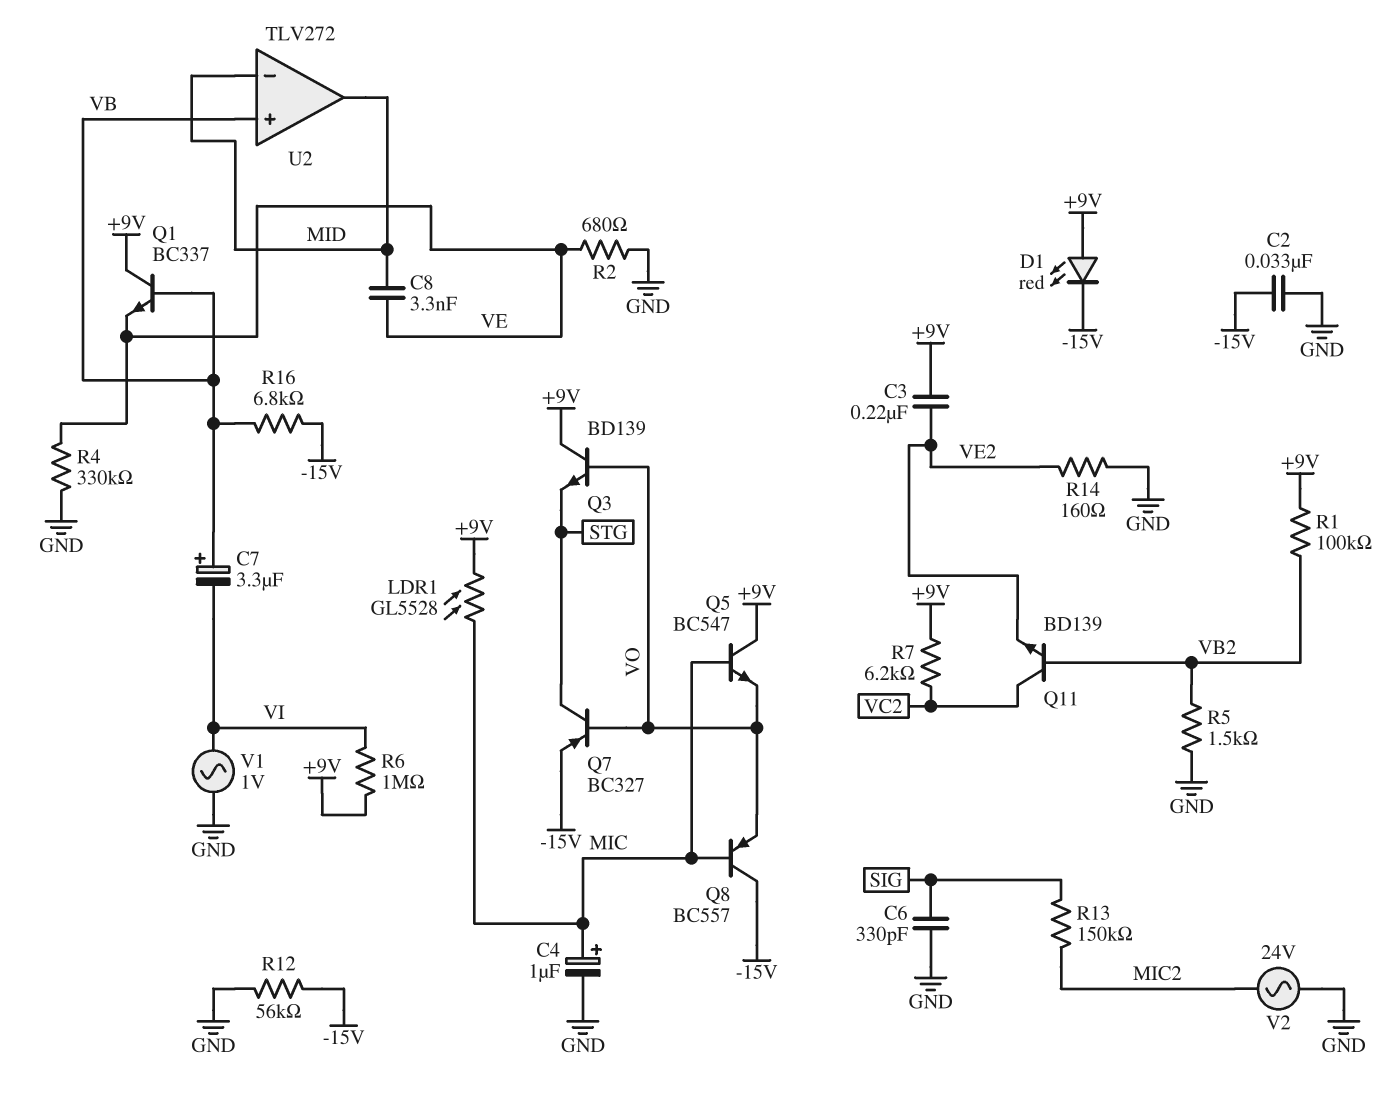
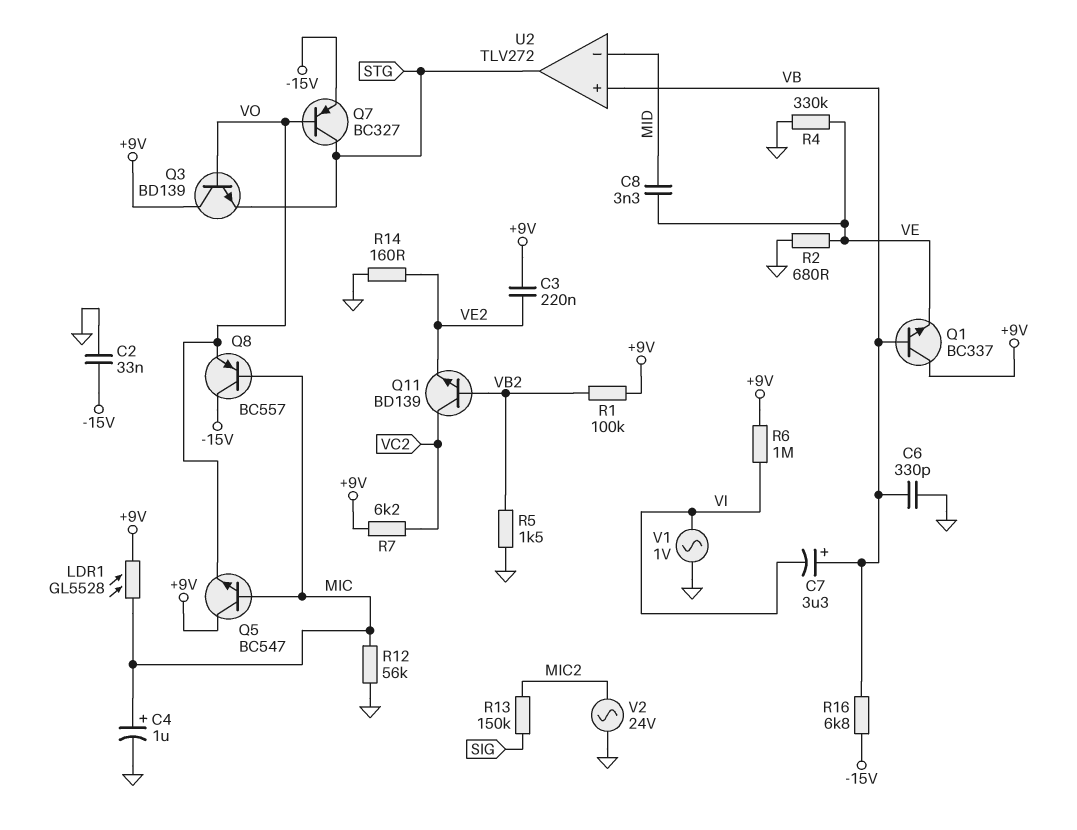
C6: 330pF (GND, SIG) -> 330pF (GND, VB)
D1: LED red (A +9V, K -15V) -> none
R12: 56k (-15V, GND) -> 56k (GND, MIC)
U2 pin out: MID -> STG

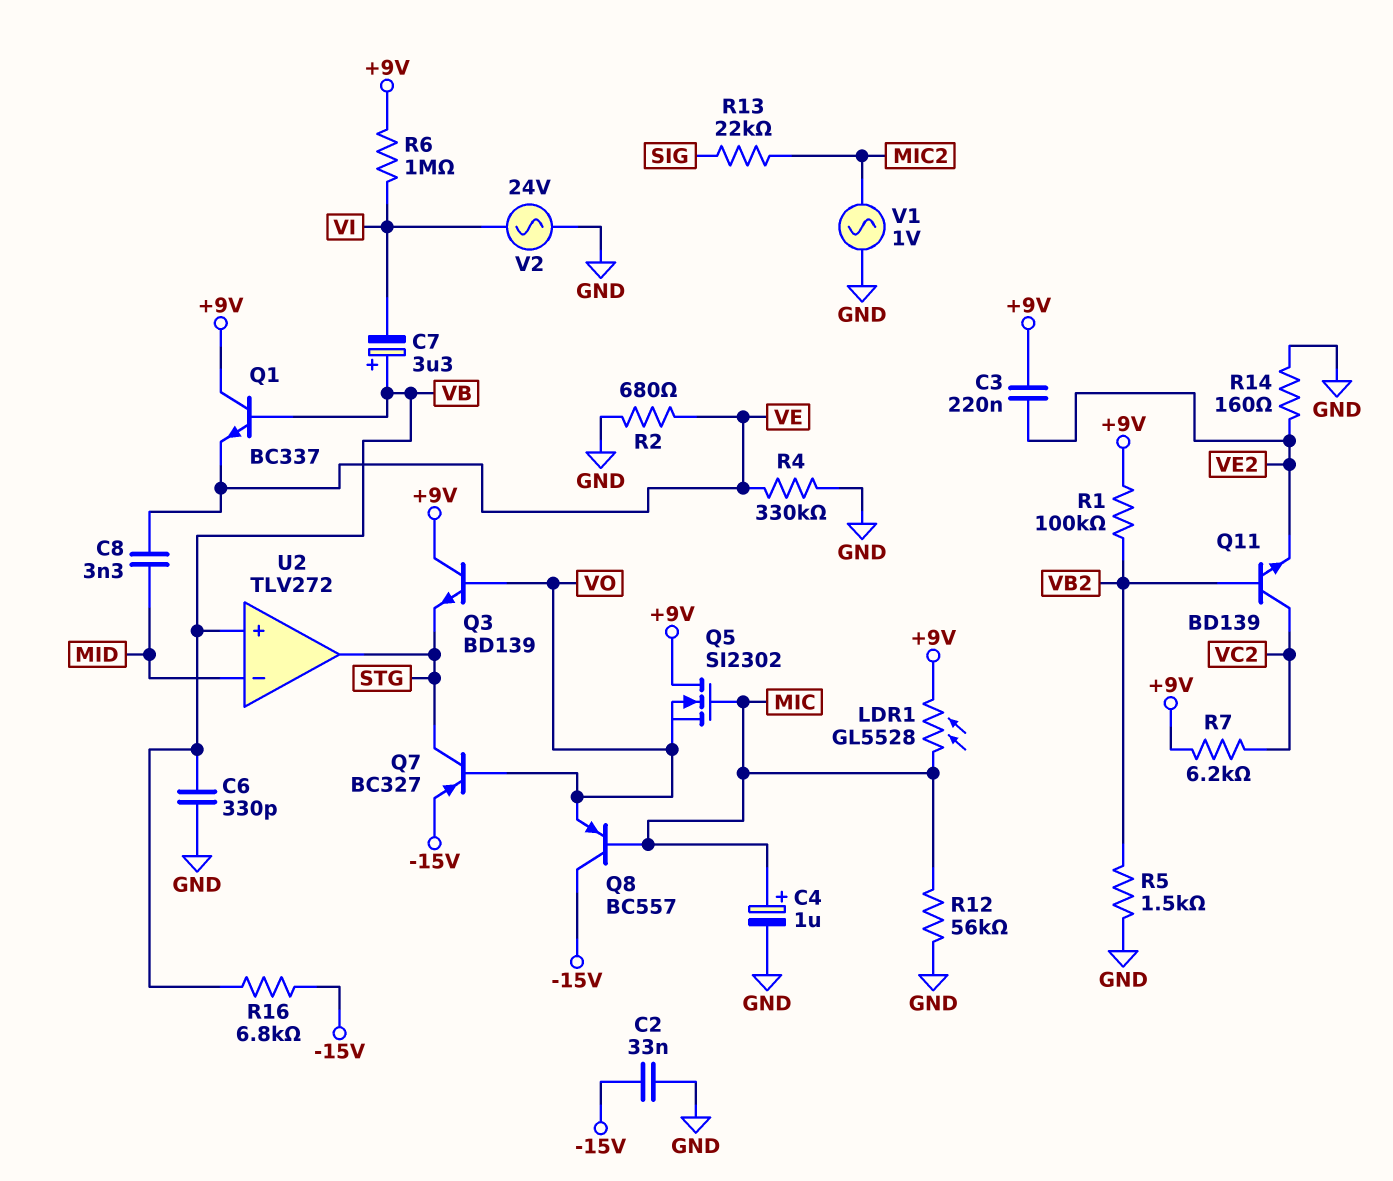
Q5: NPN BC547 (B MIC, C +9V, E VO) -> NMOS SI2302 (G MIC, D +9V, S VO)
R13: 150k (MIC2, SIG) -> 22k (MIC2, SIG)
V1: AC 1V (GND, VI) -> AC 1V (GND, MIC2)
V2: AC 24V (GND, MIC2) -> AC 24V (GND, VI)

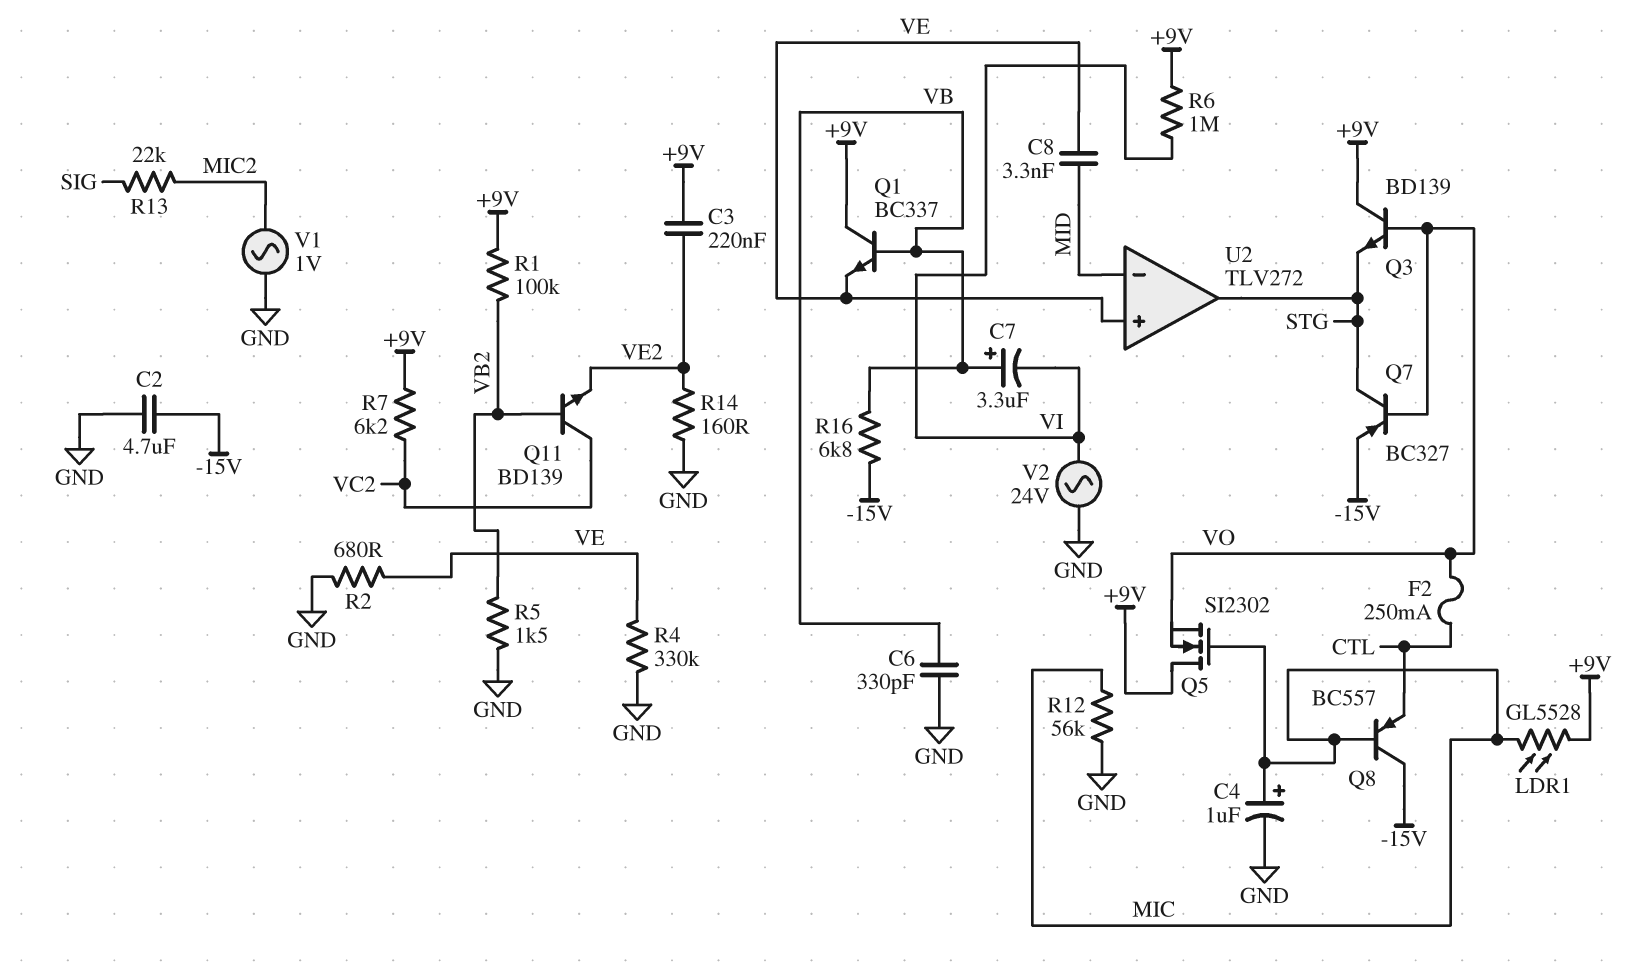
C2: 33nF (-15V, GND) -> 4.7uF (-15V, GND)
F2: none -> 250mA (CTL, VO)
Q8: PNP BC557 (B MIC, C -15V, E VO) -> PNP BC557 (B MIC, C -15V, E CTL)
U2 pin in+: VB -> VE

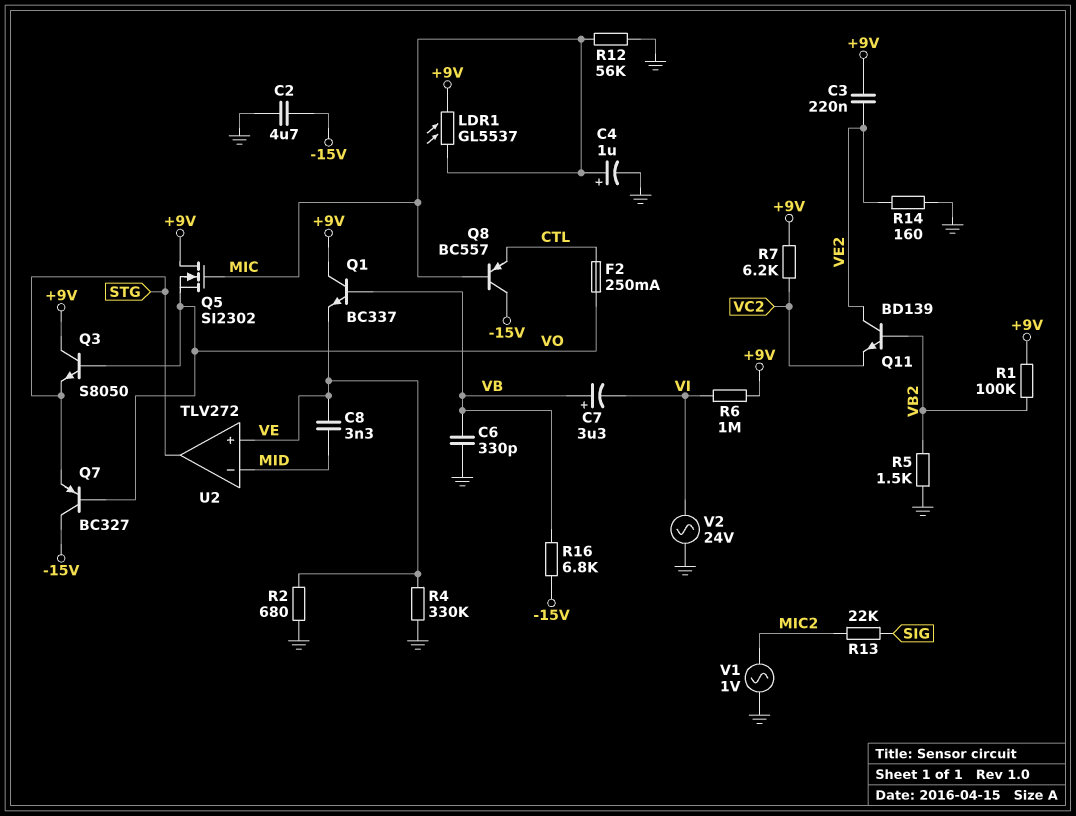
LDR1: GL5528 (+9V, MIC) -> GL5537 (+9V, MIC)
Q3: NPN BD139 (B VO, C +9V, E STG) -> NPN S8050 (B VO, C +9V, E STG)
Q7: PNP BC327 (B VO, C STG, E -15V) -> PNP BC327 (B VO, C -15V, E STG)
Q11: NPN BD139 (B VB2, C VC2, E VE2) -> NPN BD139 (B VB2, C VE2, E VC2)

